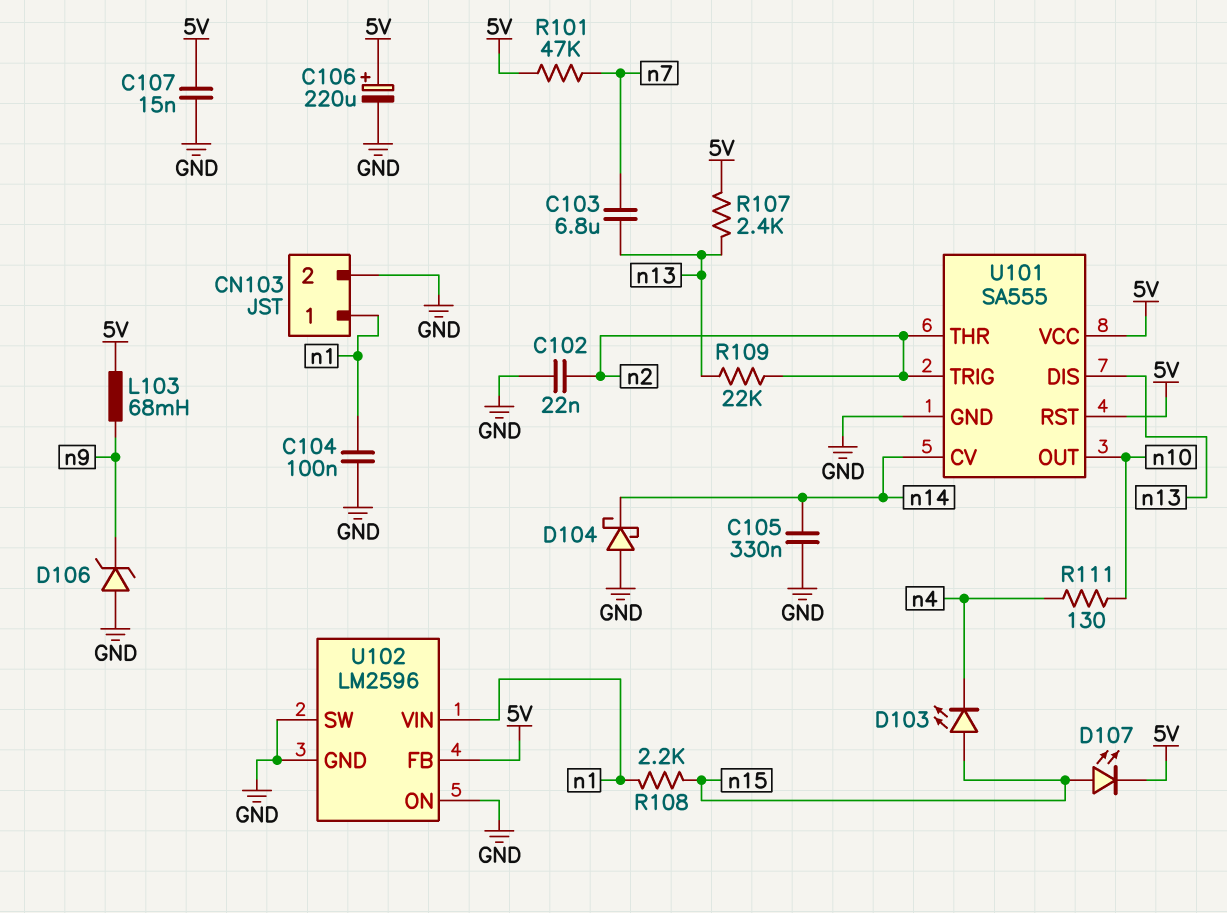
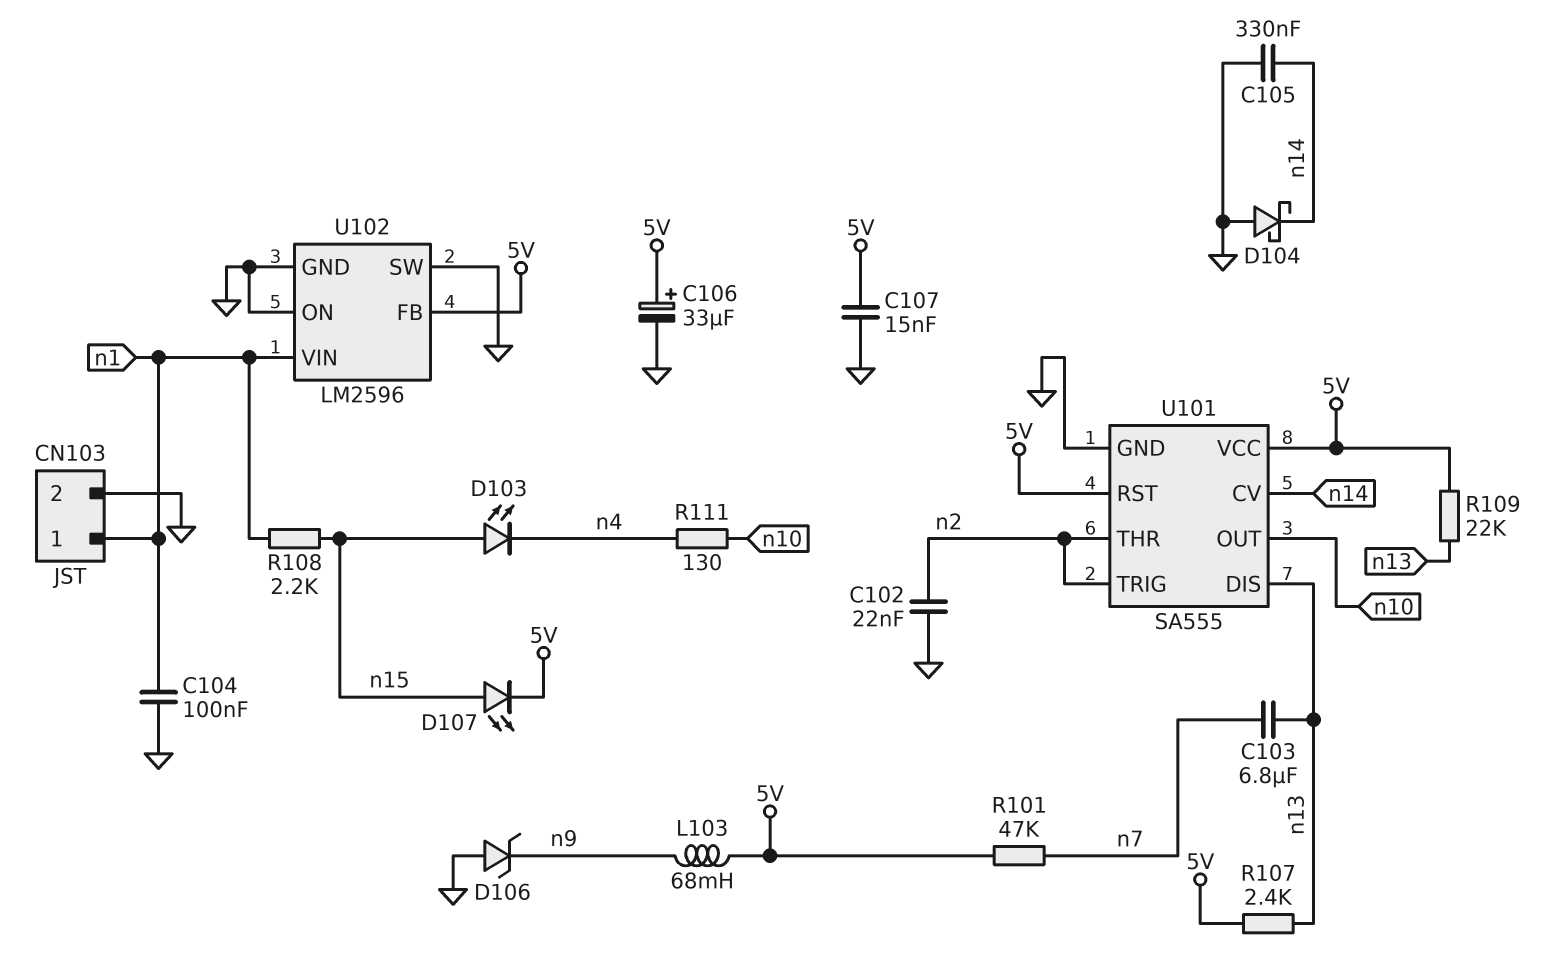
C106: 220uF (plus 5V, minus GND) -> 33uF (plus 5V, minus GND)
R109: 22k (n2, n13) -> 22k (5V, n13)

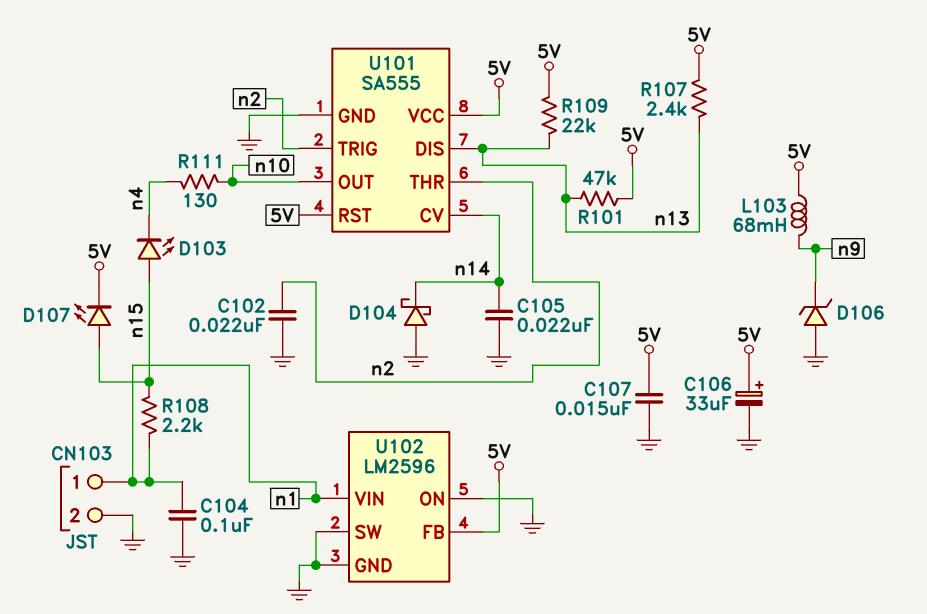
C103: 6.8uF (n7, n13) -> none
C105: 330nF (GND, n14) -> 22nF (GND, n14)
R101: 47k (5V, n7) -> 47k (5V, n13)

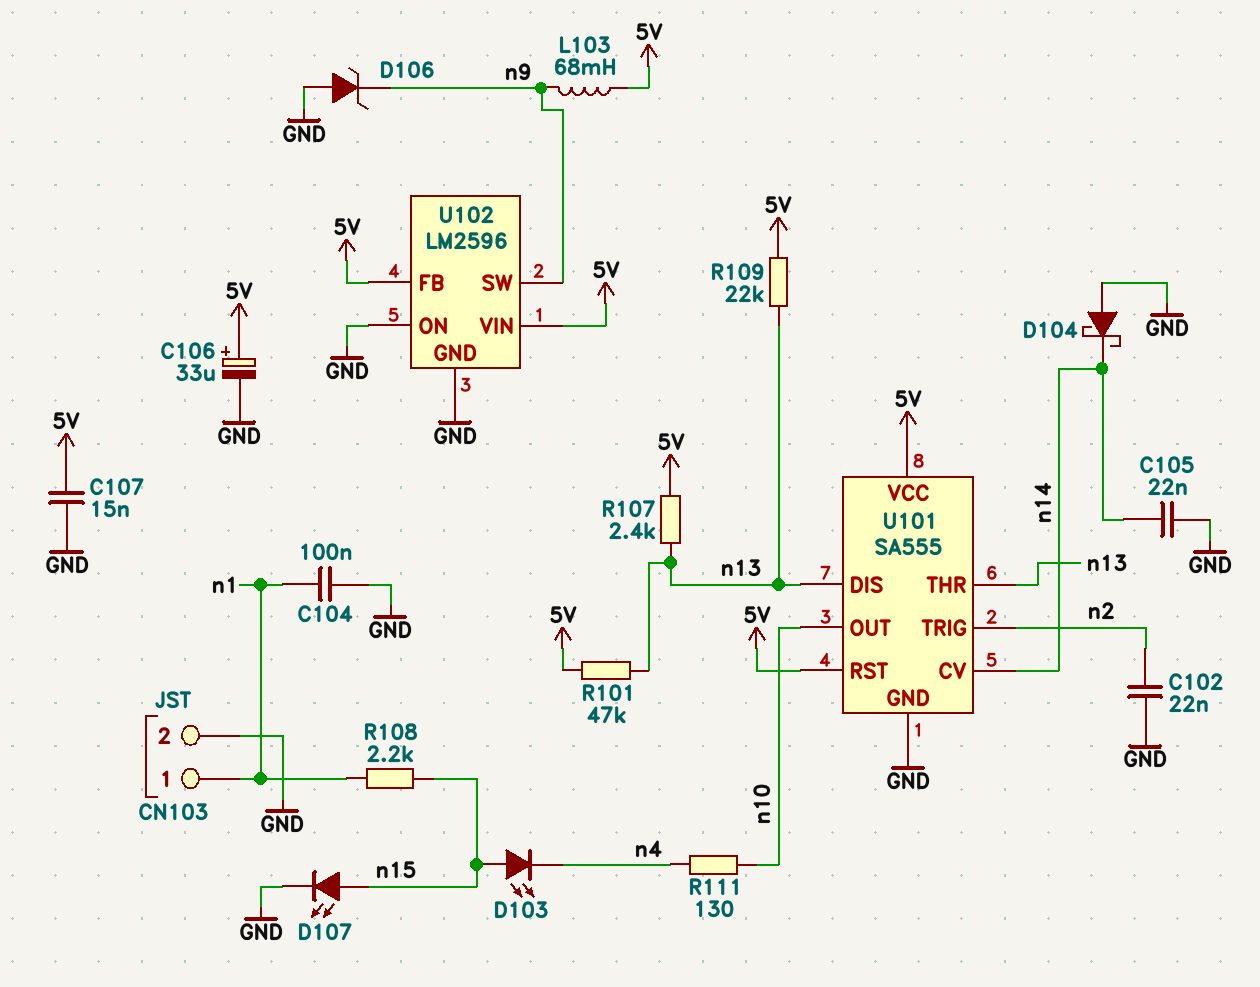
D107: LED (A n15, K 5V) -> LED (A n15, K GND)
U101 pin THR: n2 -> n13
U102 pin SW: GND -> n9
U102 pin VIN: n1 -> 5V

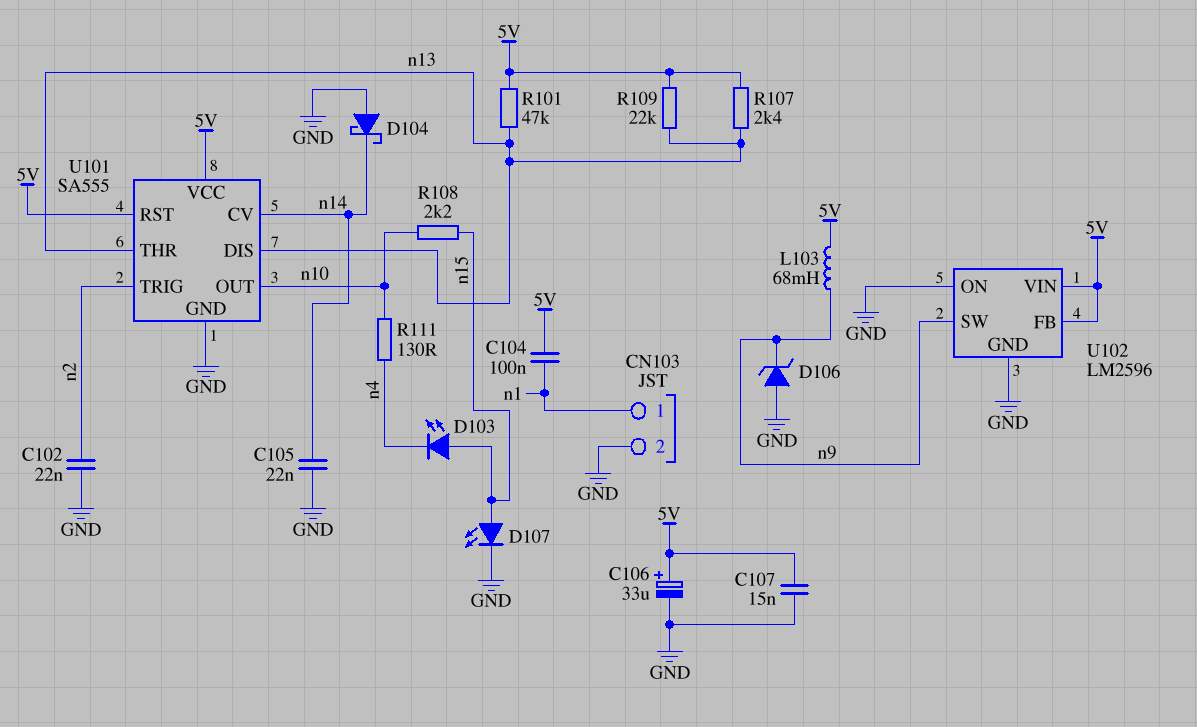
C104: 100nF (GND, n1) -> 100nF (5V, n1)
R108: 2.2k (n1, n15) -> 2.2k (n10, n15)

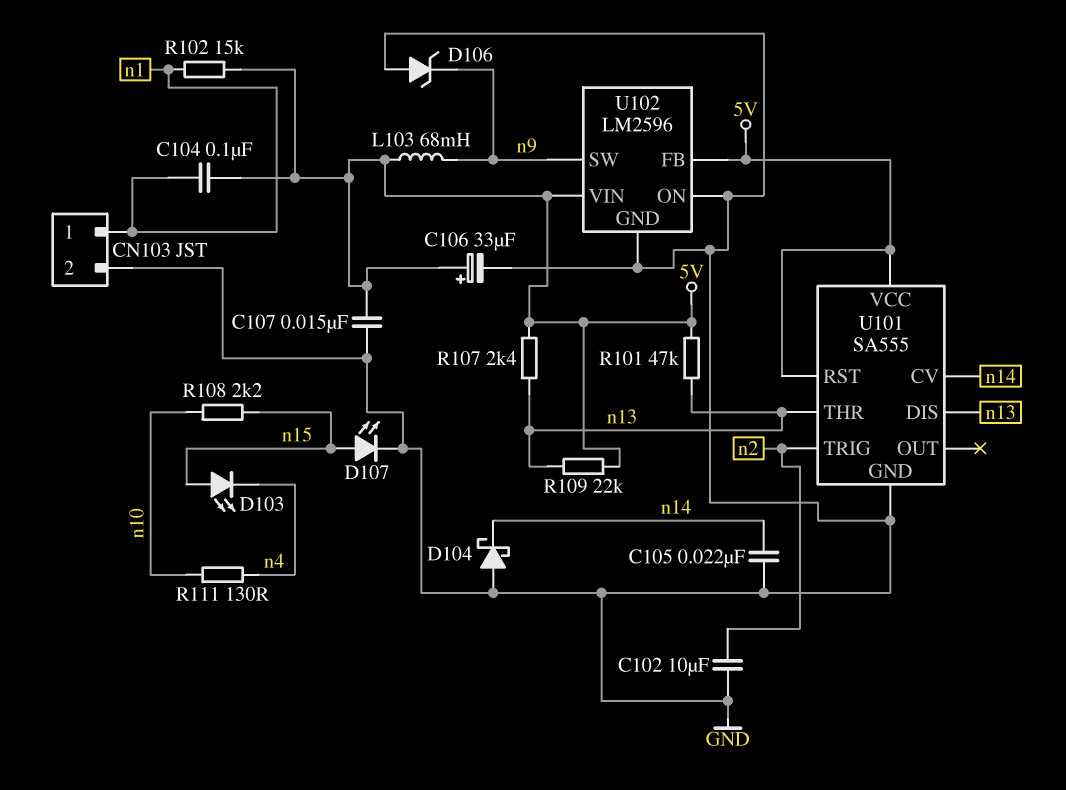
C102: 22nF (GND, n2) -> 10uF (GND, n2)
R102: none -> 15k (5V, n1)
U101 pin OUT: n10 -> none

